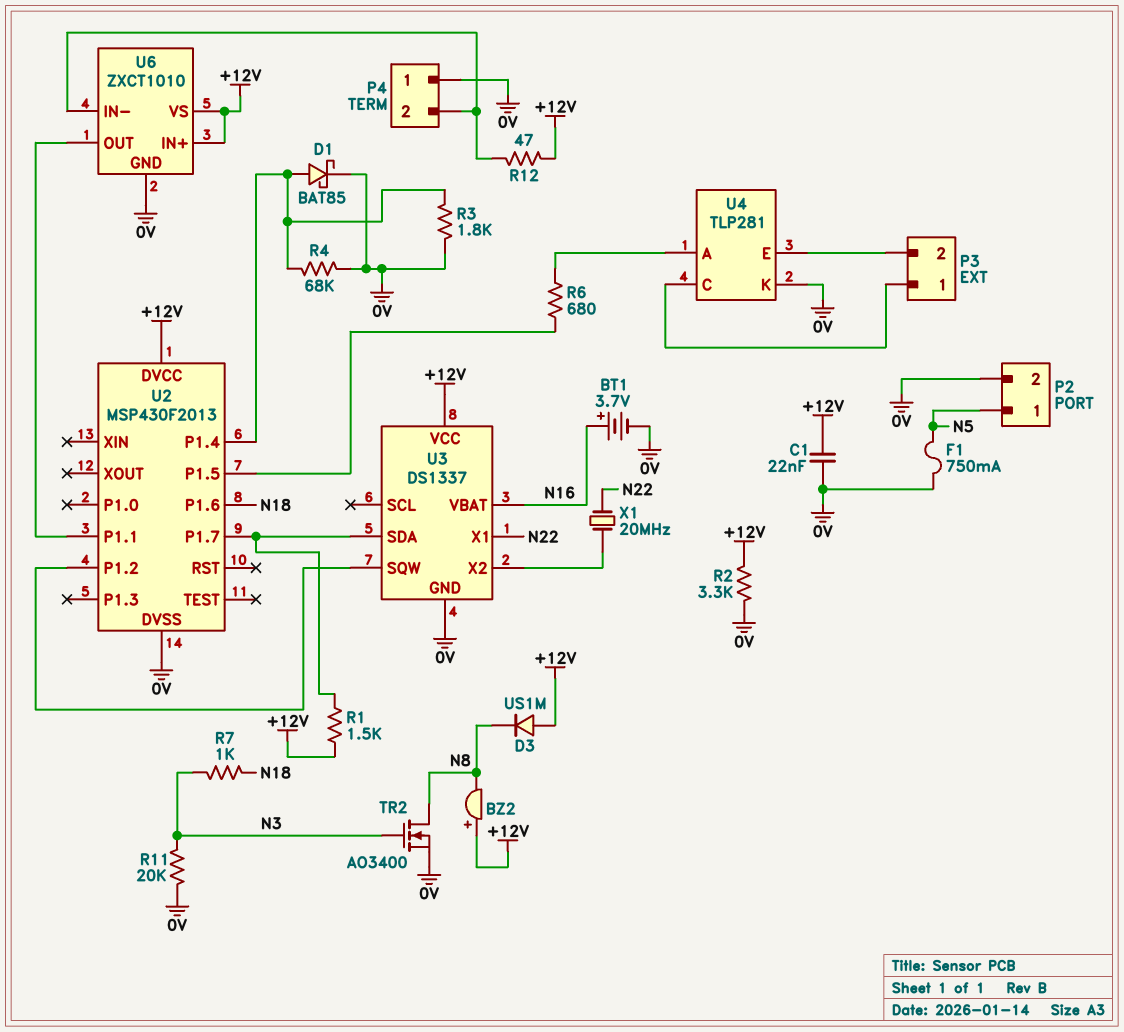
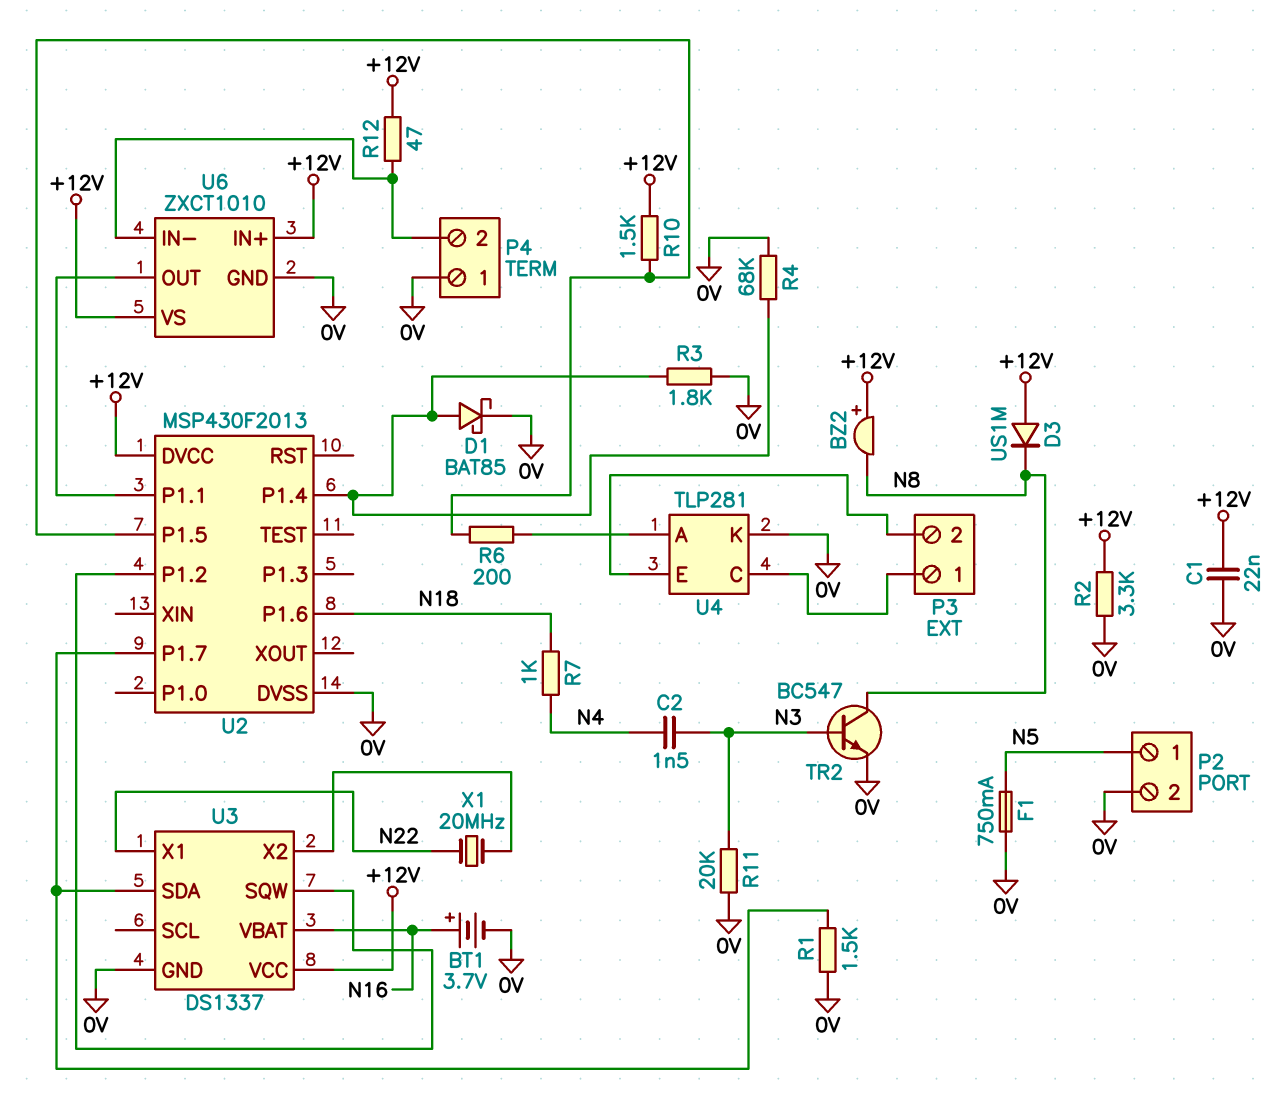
C2: none -> 1.5nF (N3, N4)
R1: 1.5k (+12V, U2/P1.7) -> 1.5k (0V, U2/P1.7)
R6: 680 (U2/P1.5, U4/A) -> 200 (U2/P1.5, U4/A)
R7: 1k (N3, N18) -> 1k (N4, N18)
R10: none -> 1.5k (+12V, U2/P1.5)
TR2: NMOS AO3400 (G N3, D N8, S 0V) -> NPN BC547 (B N3, C N8, E 0V)

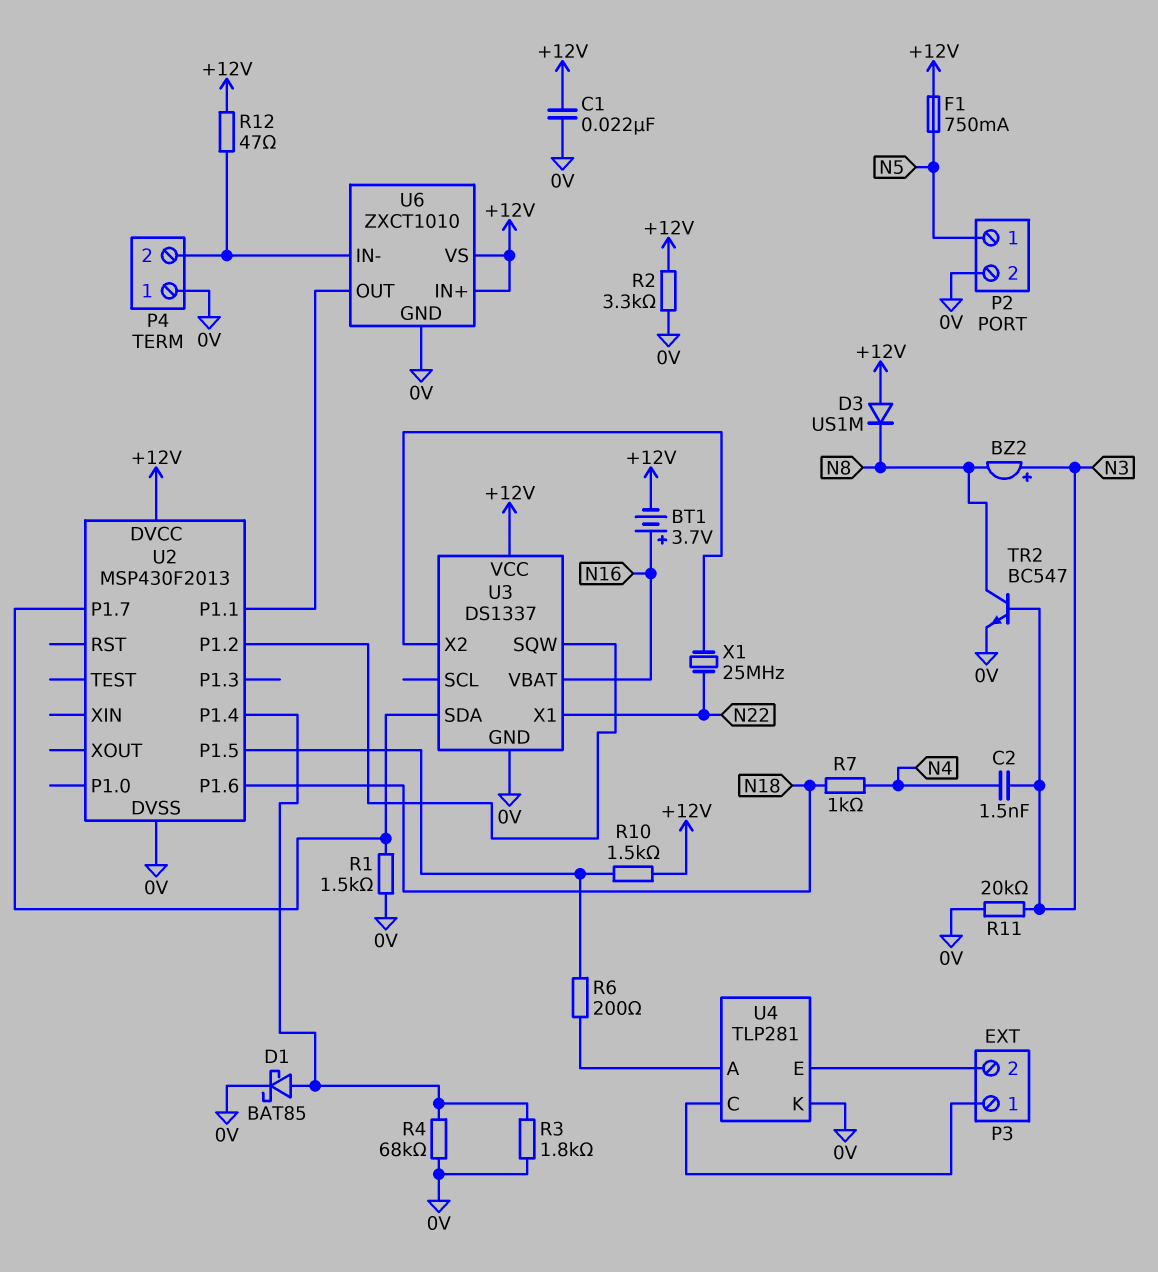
BT1: 3.7V (plus N16, minus 0V) -> 3.7V (plus N16, minus +12V)
BZ2: buzzer (plus +12V, minus N8) -> buzzer (plus N3, minus N8)
F1: 750mA (0V, N5) -> 750mA (+12V, N5)
X1: 20MHz (N22, U3/X2) -> 25MHz (N22, U3/X2)

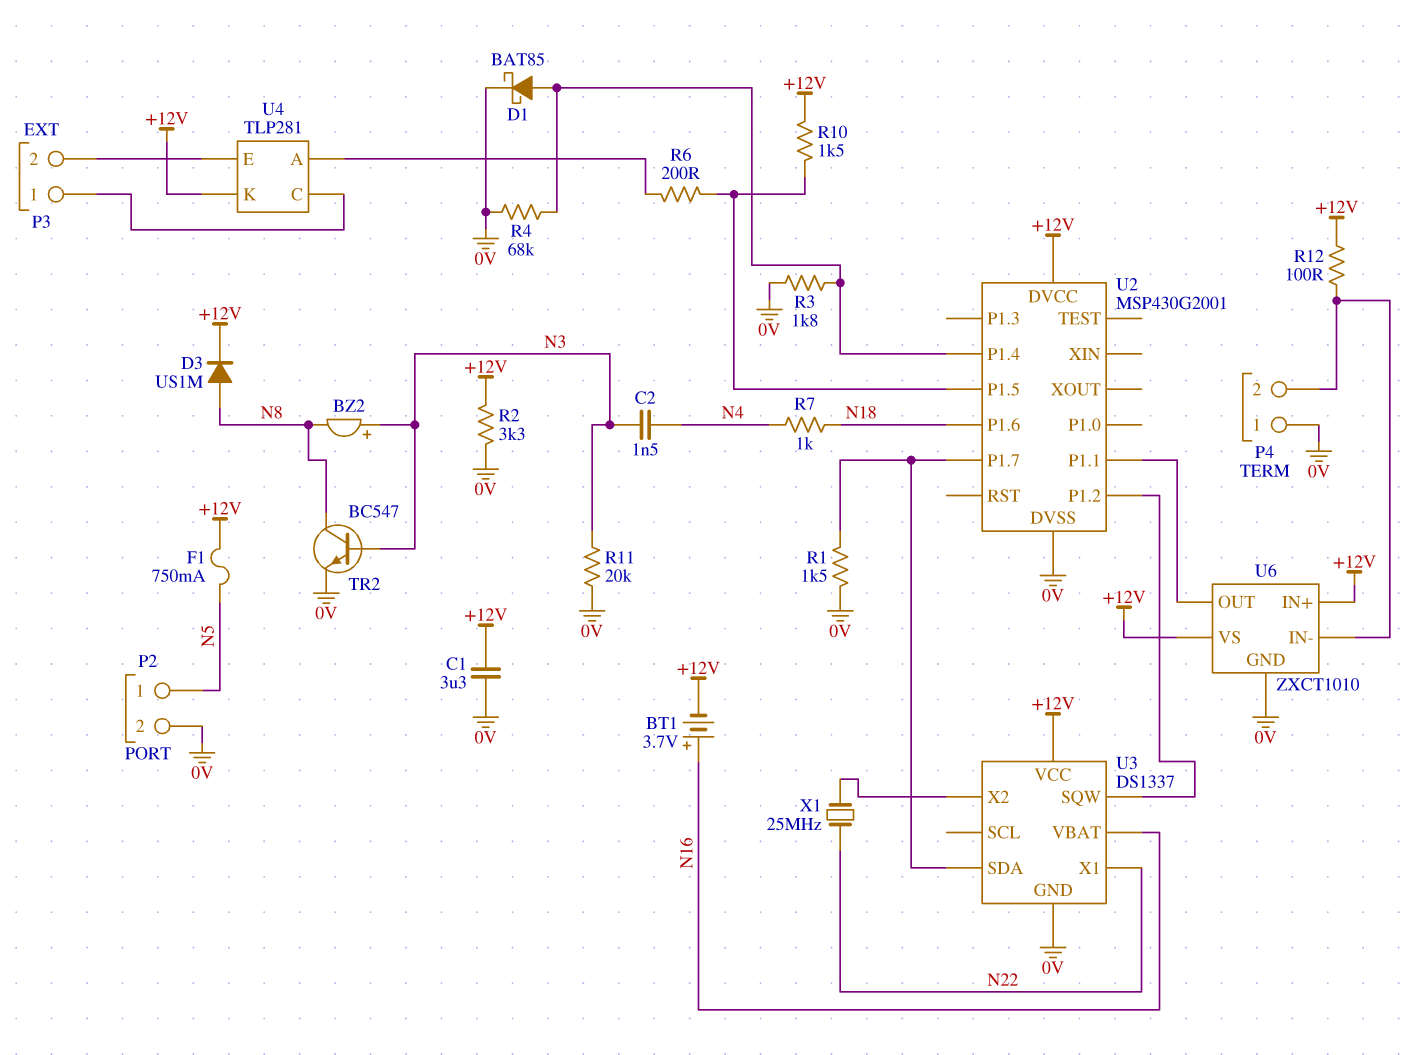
C1: 22nF (+12V, 0V) -> 3.3uF (+12V, 0V)
D3: diode US1M (A +12V, K N8) -> diode US1M (A N8, K +12V)
R12: 47 (+12V, P4/2) -> 100 (+12V, P4/2)
U2: MSP430F2013 -> MSP430G2001
U4 pin K: 0V -> +12V

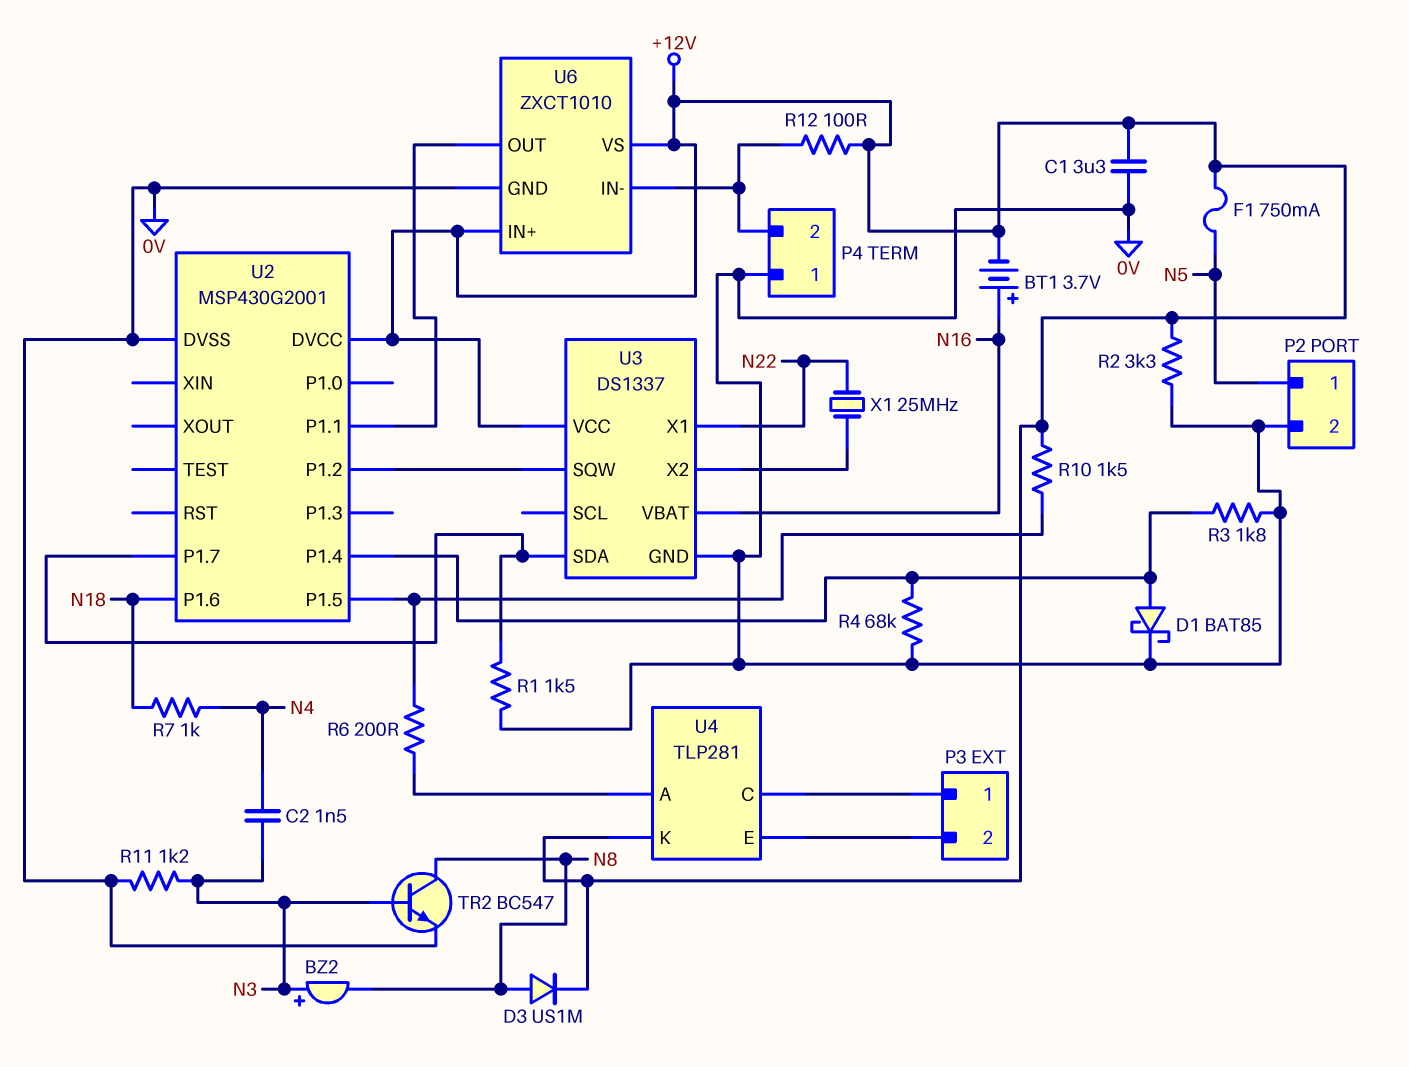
R11: 20k (0V, N3) -> 1.2k (0V, N3)

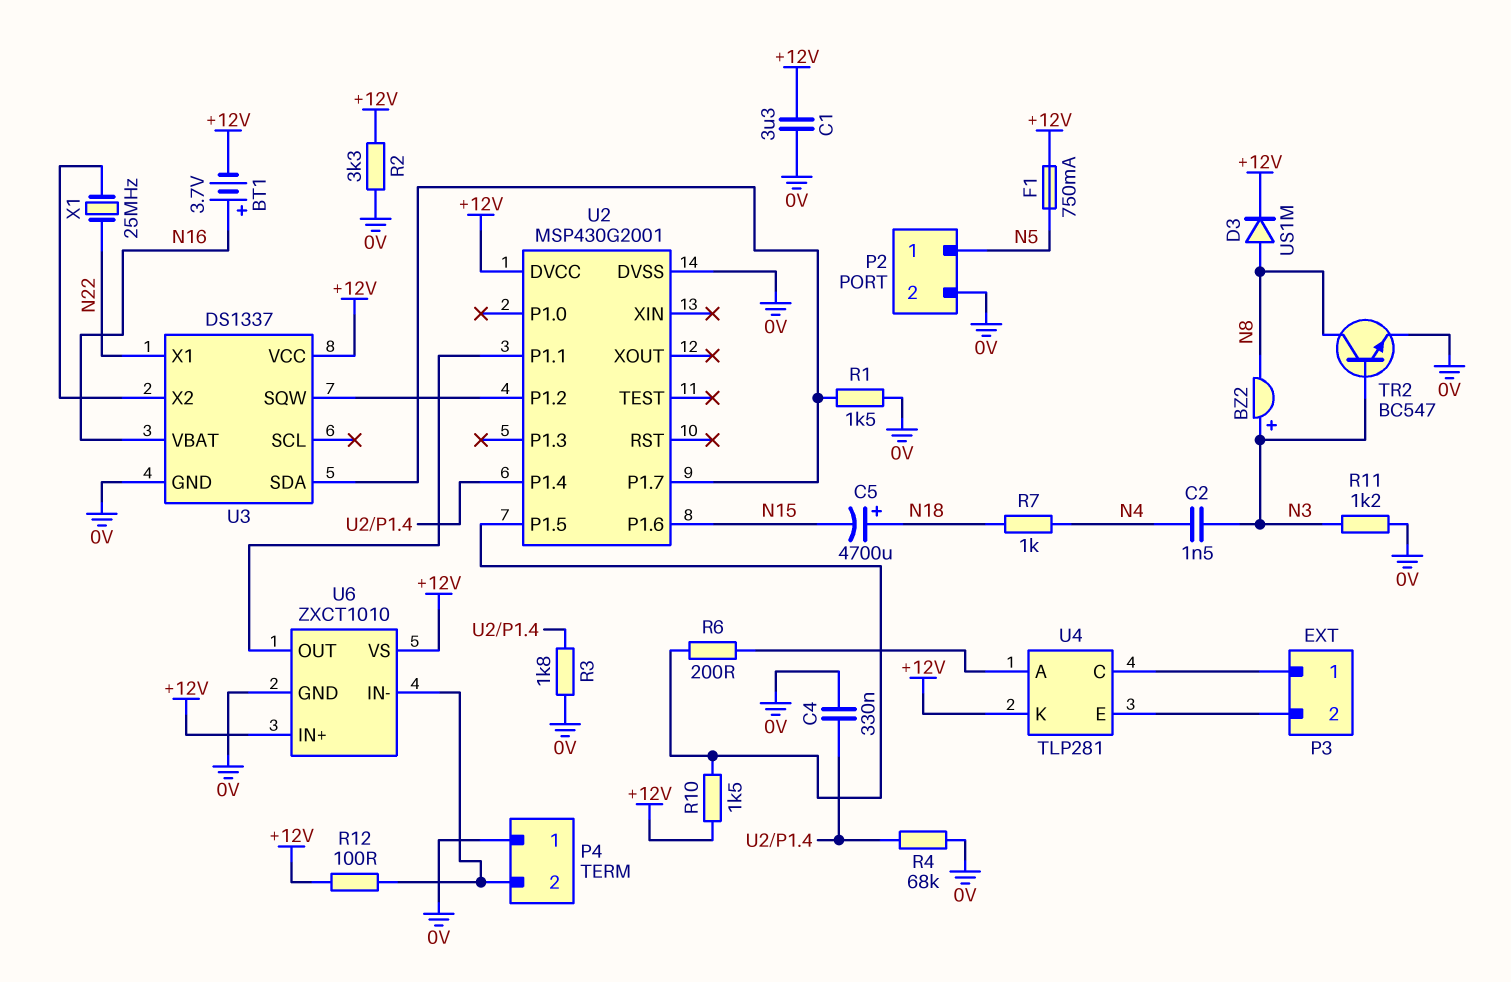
C4: none -> 330nF (0V, U2/P1.4)
C5: none -> 4700uF (plus N18, minus N15)
D1: schottky BAT85 (A U2/P1.4, K 0V) -> none
U2 pin P1.6: N18 -> N15

